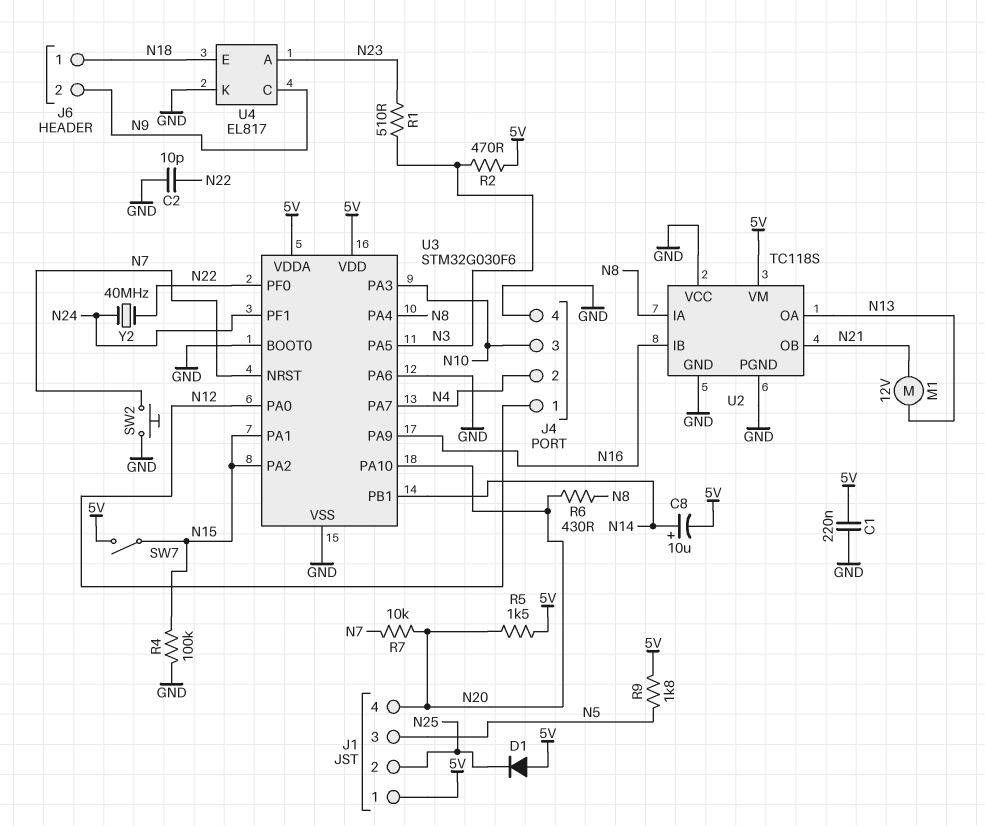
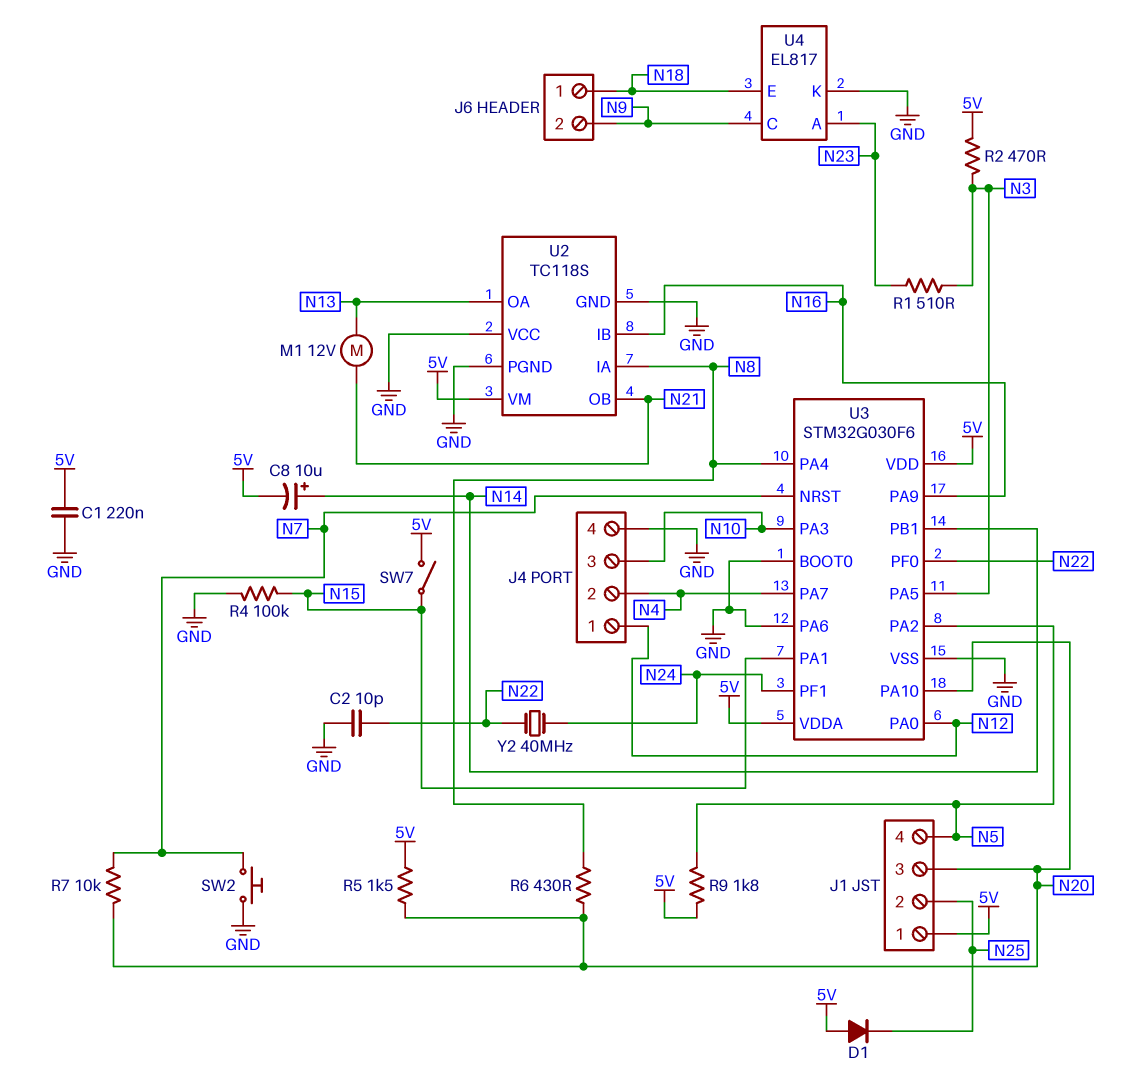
J1 pin 3: N5 -> N20
J1 pin 4: N20 -> N5
U3 pin PA2: N15 -> N5

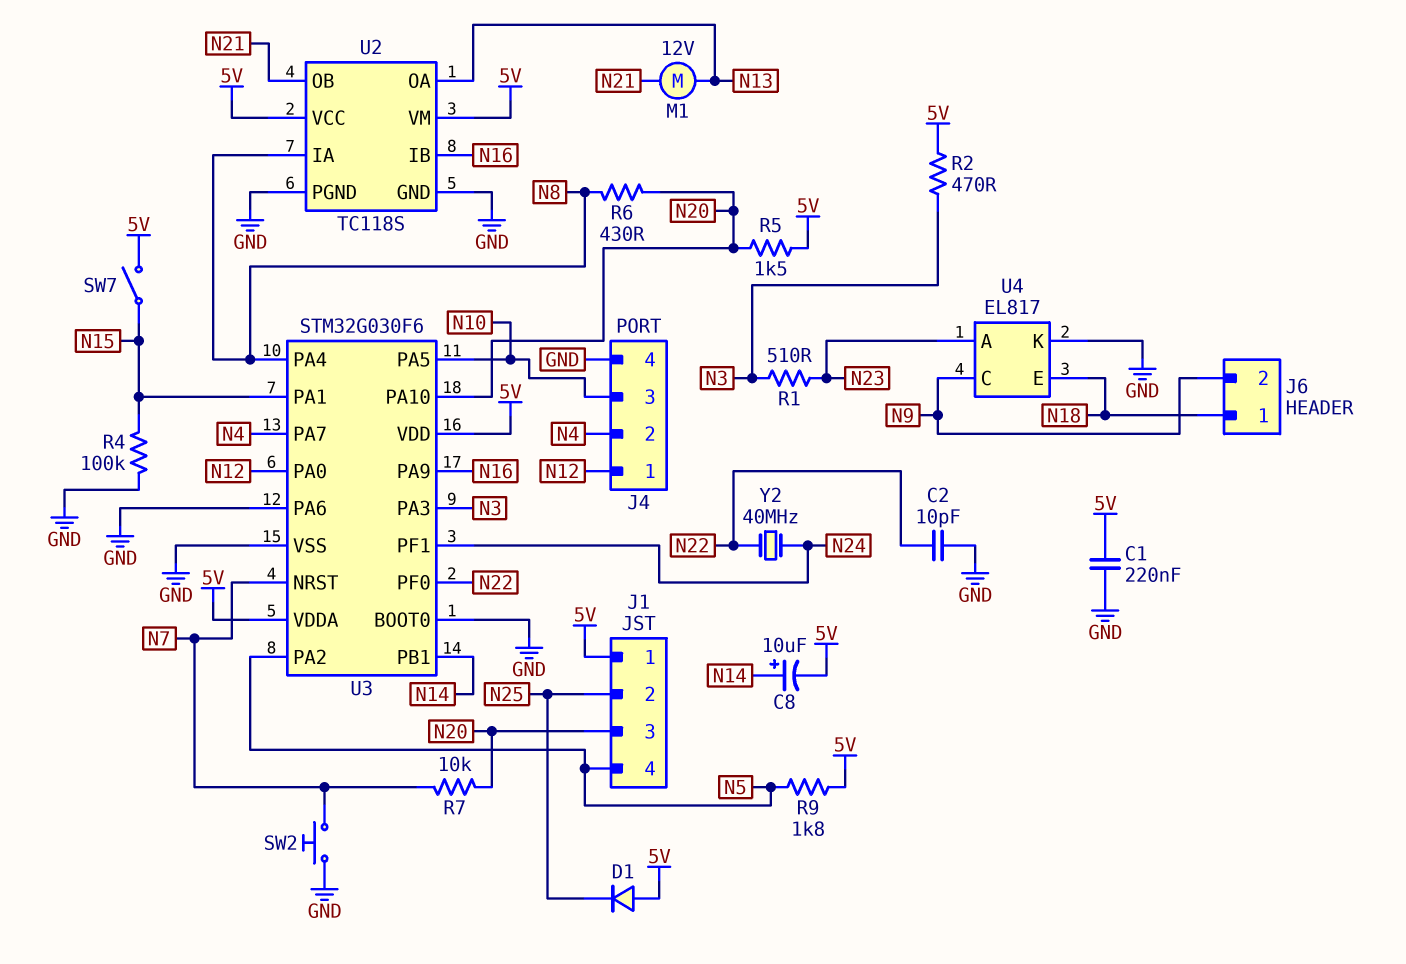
U2 pin VCC: GND -> 5V
U3 pin PA3: N10 -> N3
U3 pin PA5: N3 -> N10

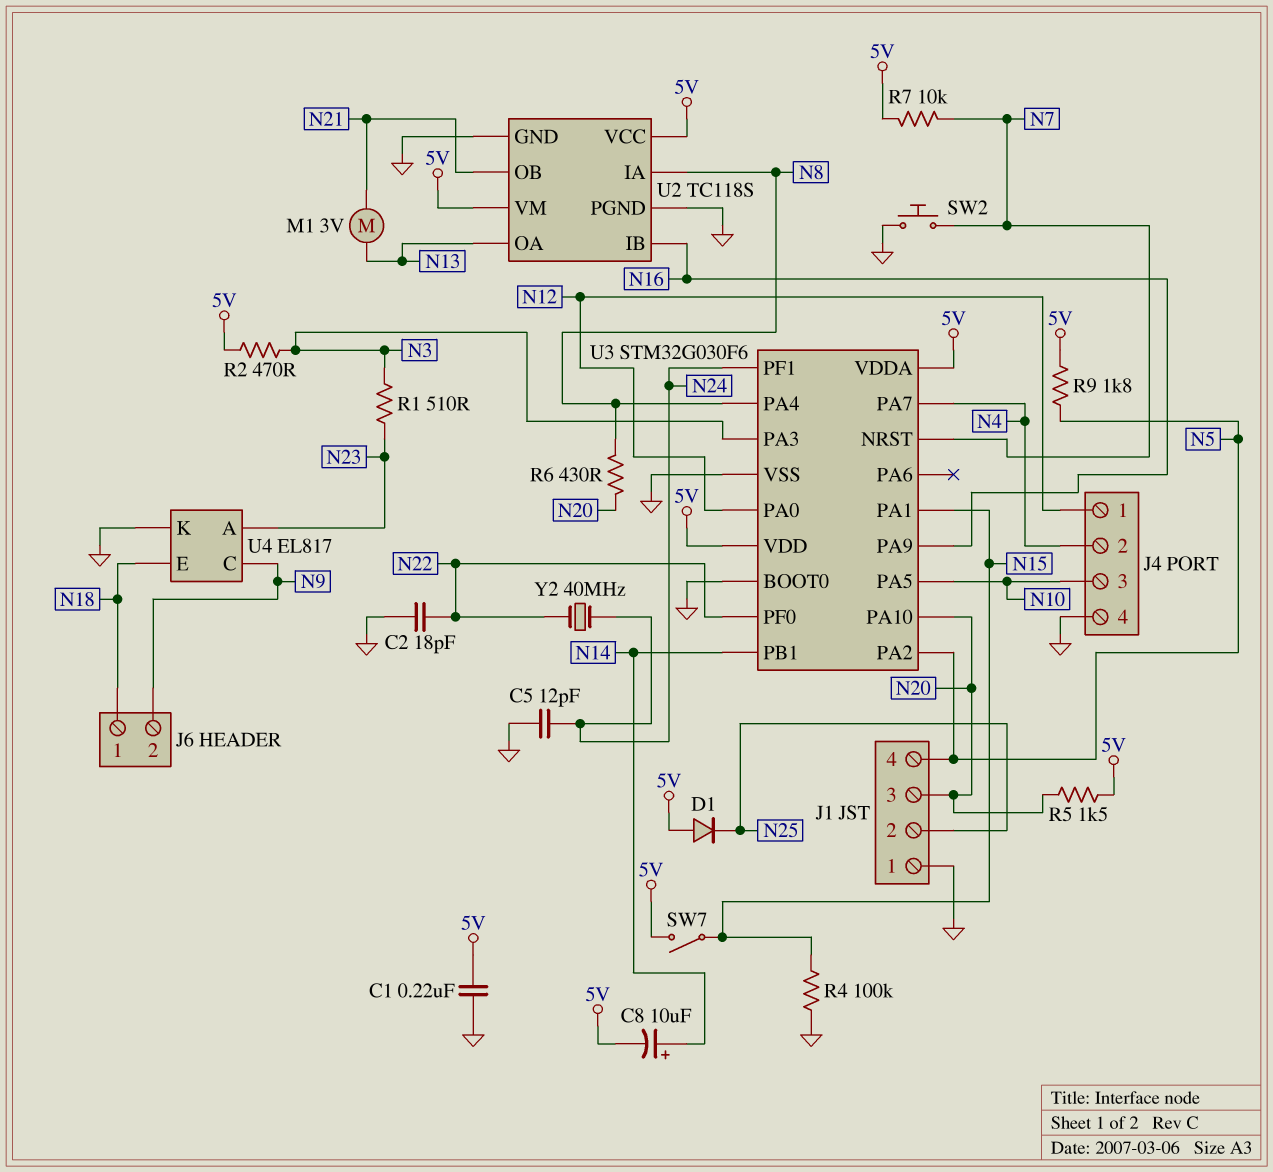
C2: 10pF (GND, N22) -> 18pF (GND, N22)
C5: none -> 12pF (GND, N24)
J1 pin 1: 5V -> GND
M1: motor 12V (N13, N21) -> motor 3V (N13, N21)
R7: 10k (N7, N20) -> 10k (5V, N7)
U3 pin PA6: GND -> none

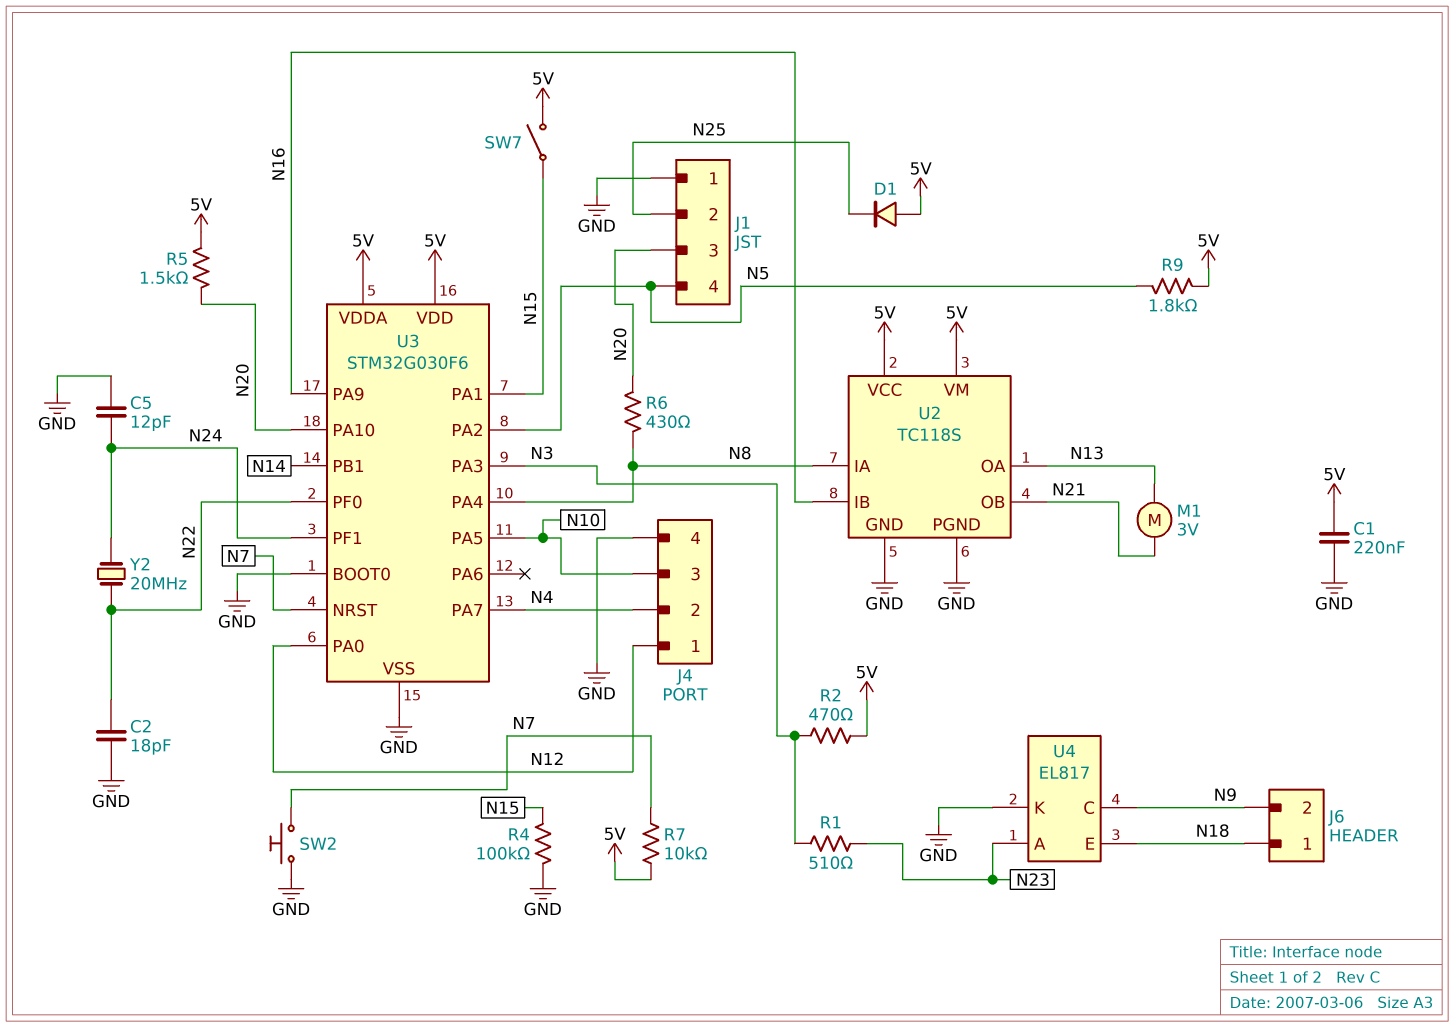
C8: 10uF (plus N14, minus 5V) -> none
Y2: 40MHz (N22, N24) -> 20MHz (N22, N24)

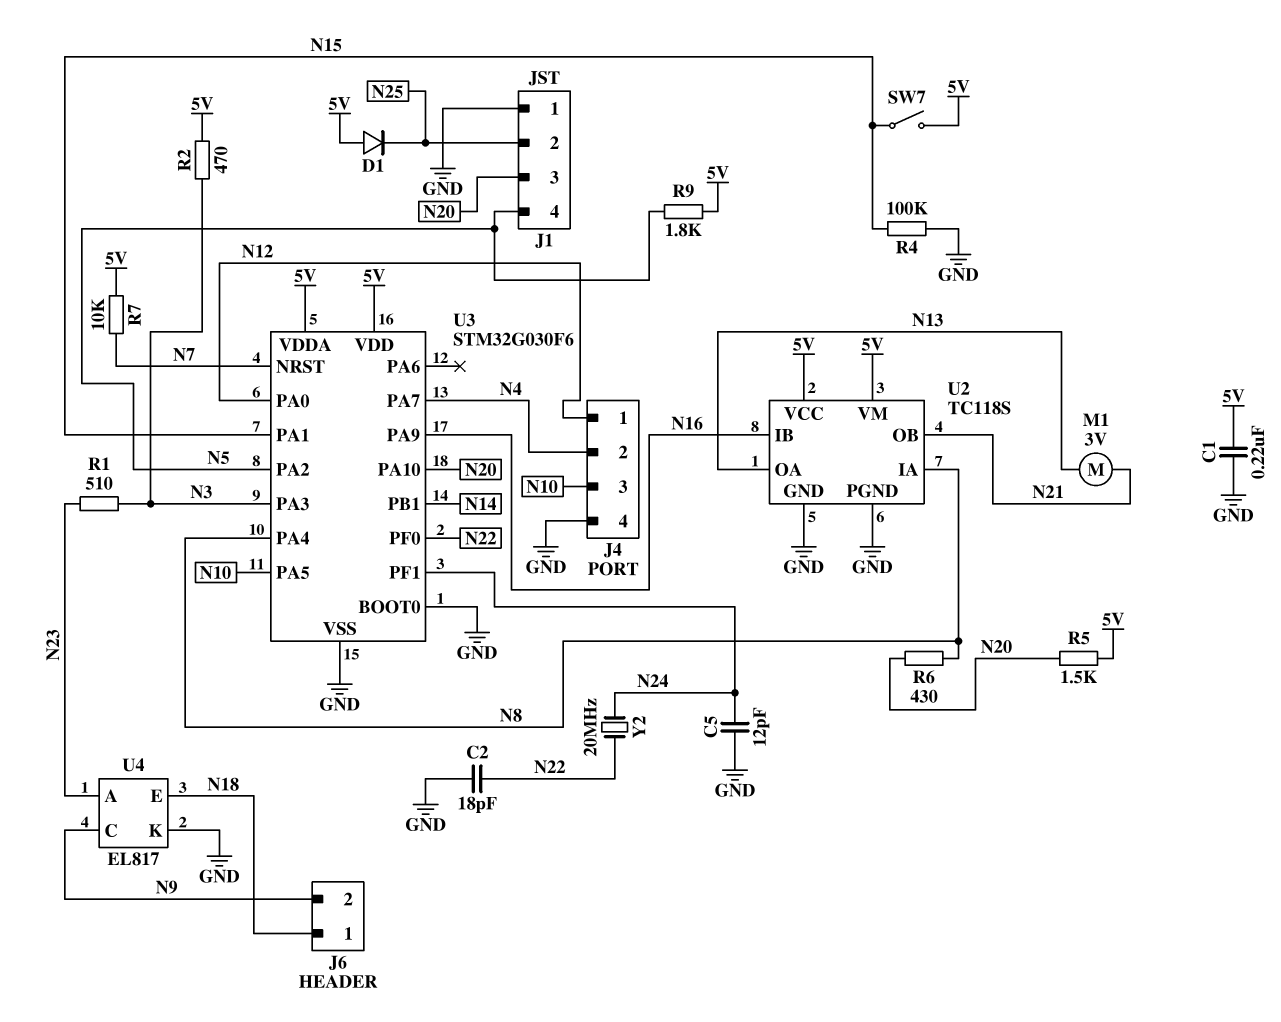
SW2: button (GND, N7) -> none

